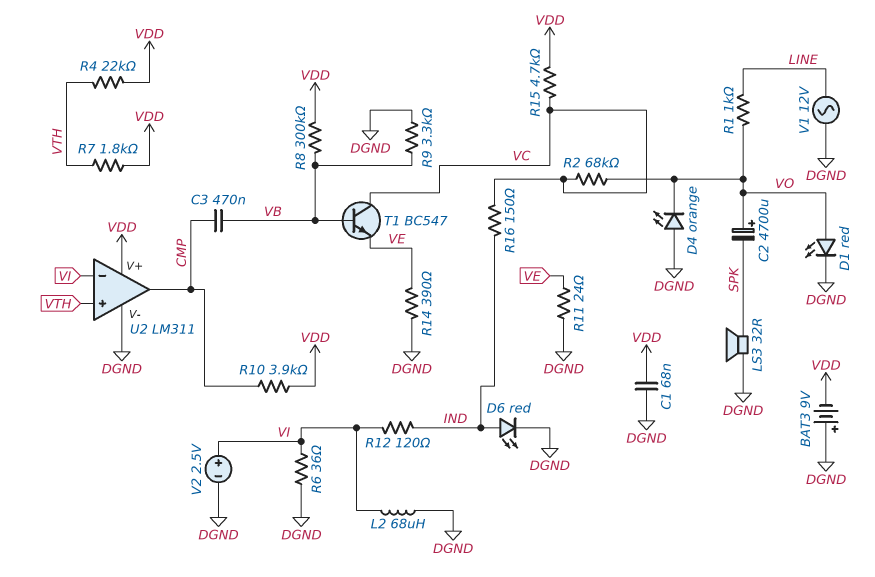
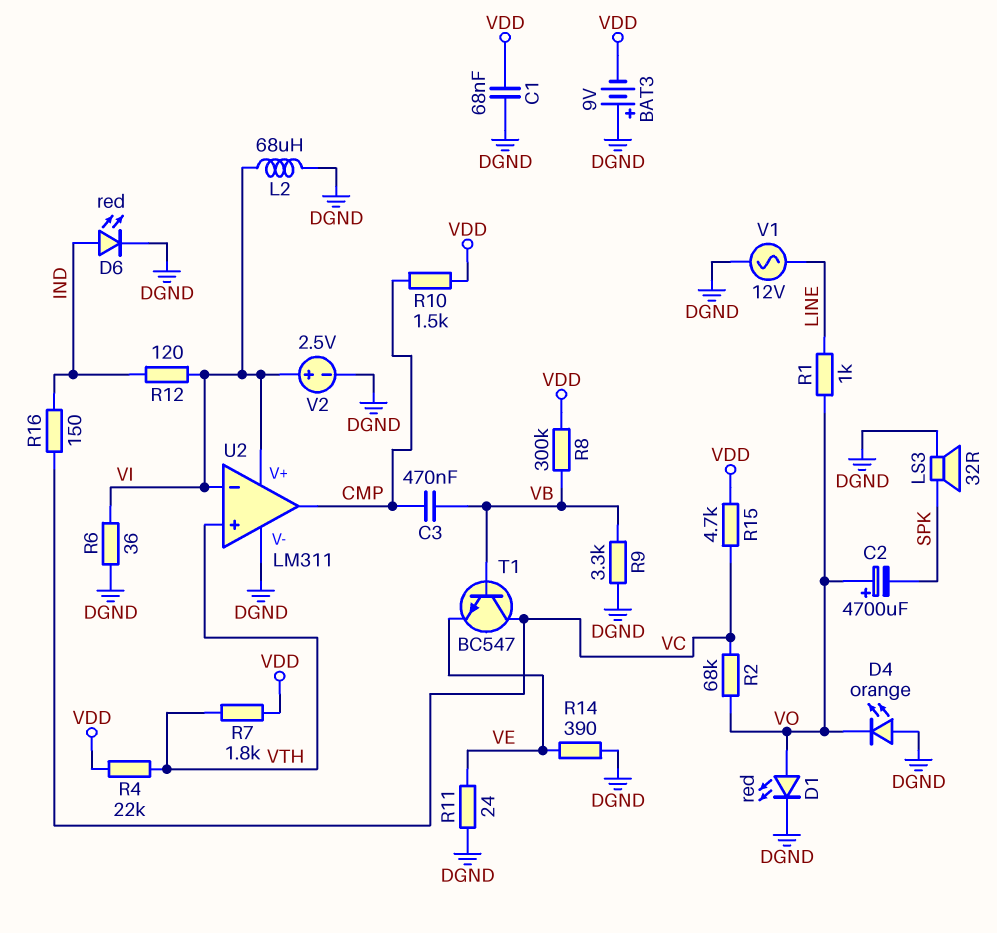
R10: 3.9k (CMP, VDD) -> 1.5k (CMP, VDD)
U2 pin V+: VDD -> VI

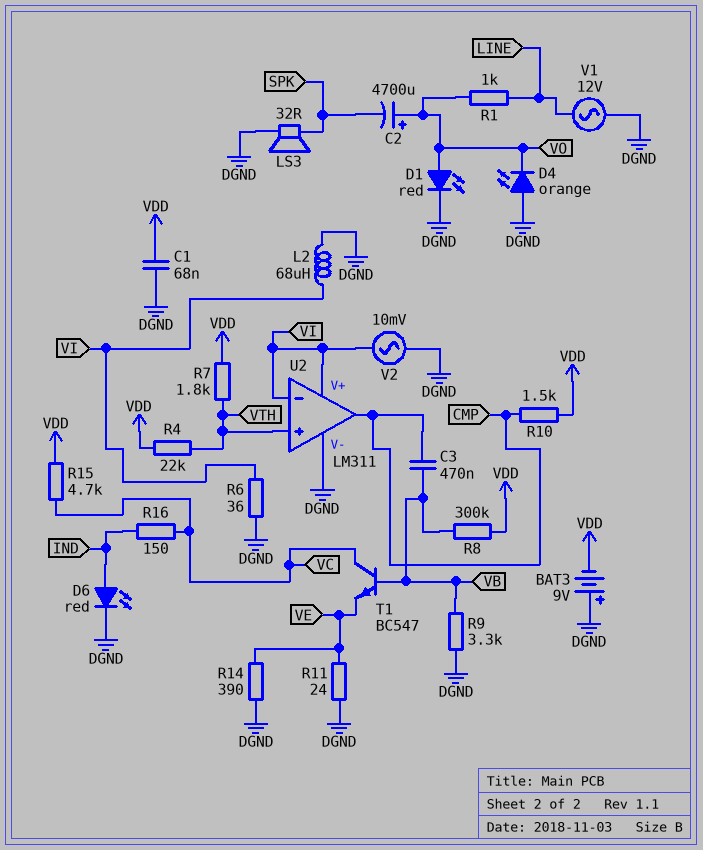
R2: 68k (VC, VO) -> none
R12: 120 (IND, VI) -> none
V2: 2.5V (plus VI, minus DGND) -> AC 10mV (DGND, VI)

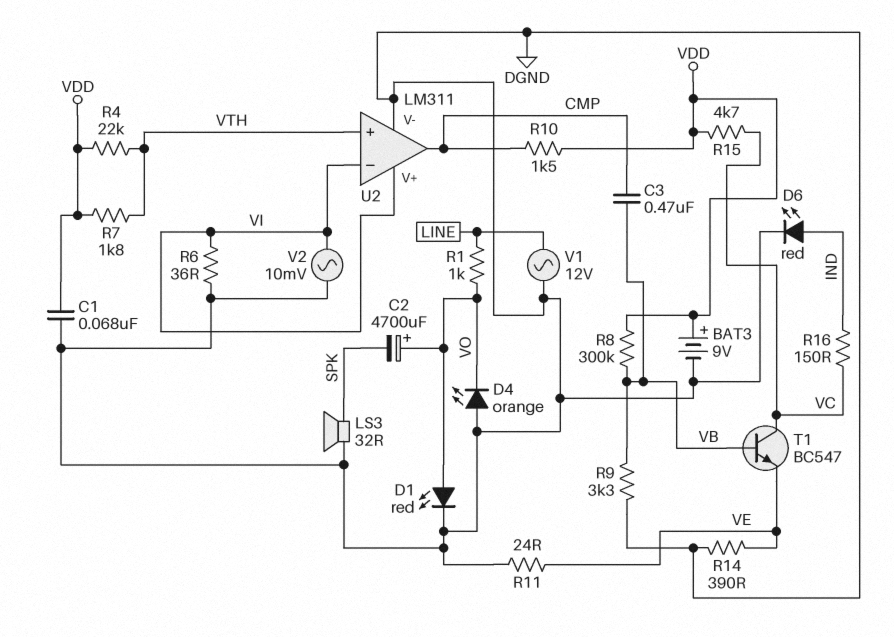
BAT3: 9V (plus DGND, minus VDD) -> 9V (plus VDD, minus DGND)
L2: 68uH (DGND, VI) -> none

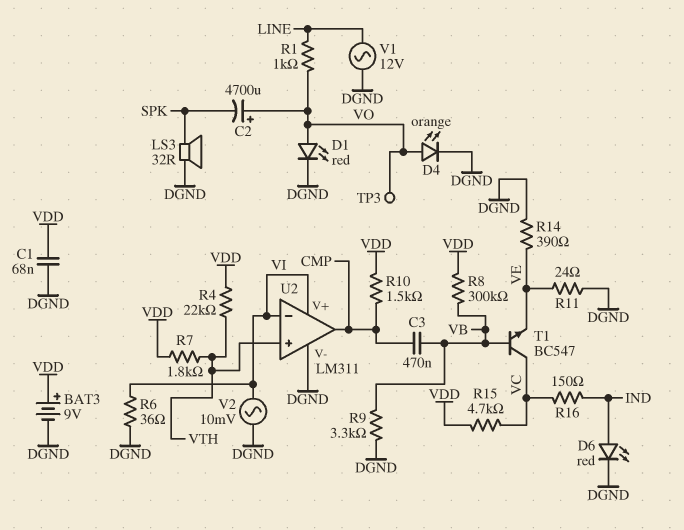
D4: LED orange (A DGND, K VO) -> LED orange (A VO, K DGND)
TP3: none -> test point (VO)

